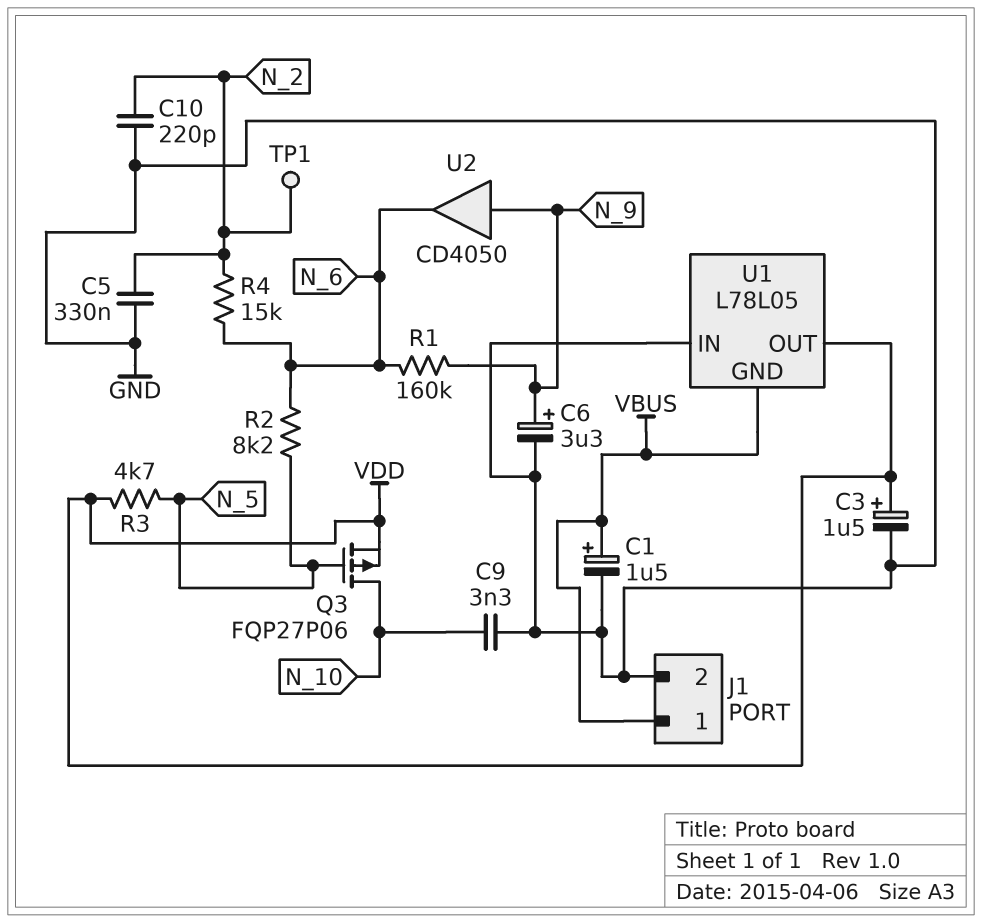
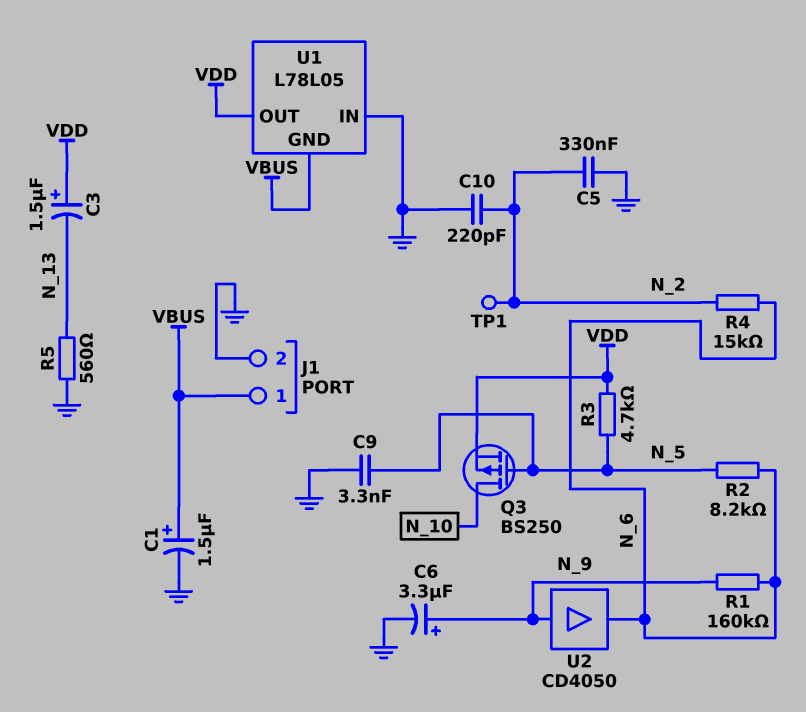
C3: 1.5uF (plus VDD, minus GND) -> 1.5uF (plus VDD, minus N_13)
C9: 3.3nF (GND, N_10) -> 3.3nF (GND, N_5)
Q3: PMOS FQP27P06 (G N_5, D N_10, S VDD) -> PMOS BS250 (G N_5, D N_10, S VDD)
R5: none -> 560 (GND, N_13)

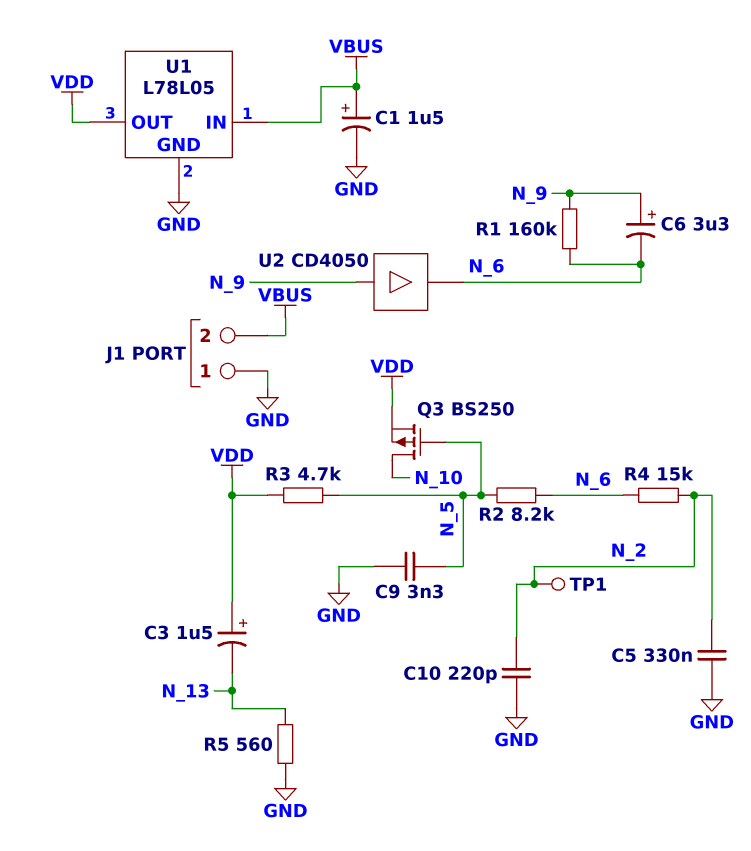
C6: 3.3uF (plus N_9, minus GND) -> 3.3uF (plus N_9, minus N_6)
J1 pin 1: VBUS -> GND
J1 pin 2: GND -> VBUS
U1 pin GND: VBUS -> GND
U1 pin IN: GND -> VBUS

